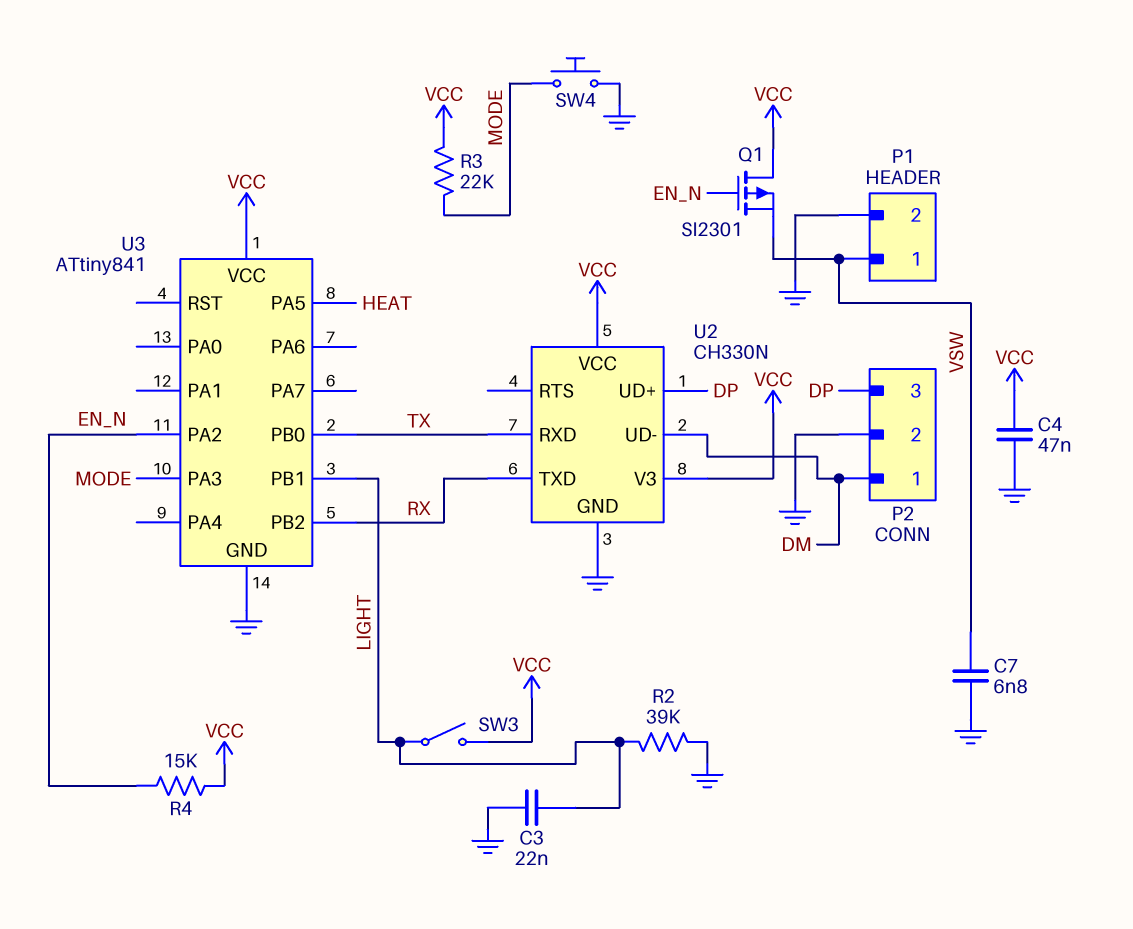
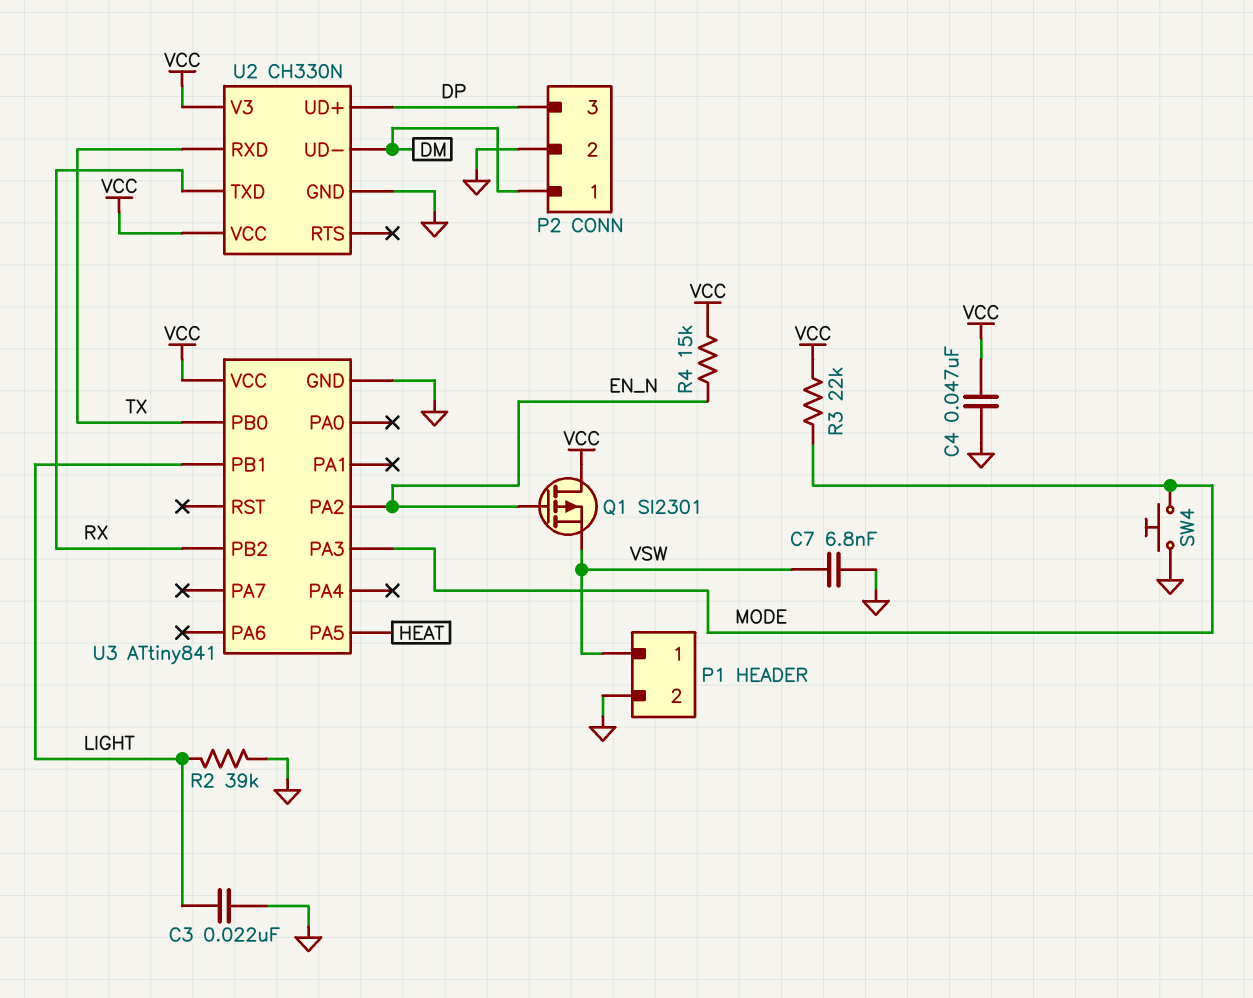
SW3: switch (LIGHT, VCC) -> none

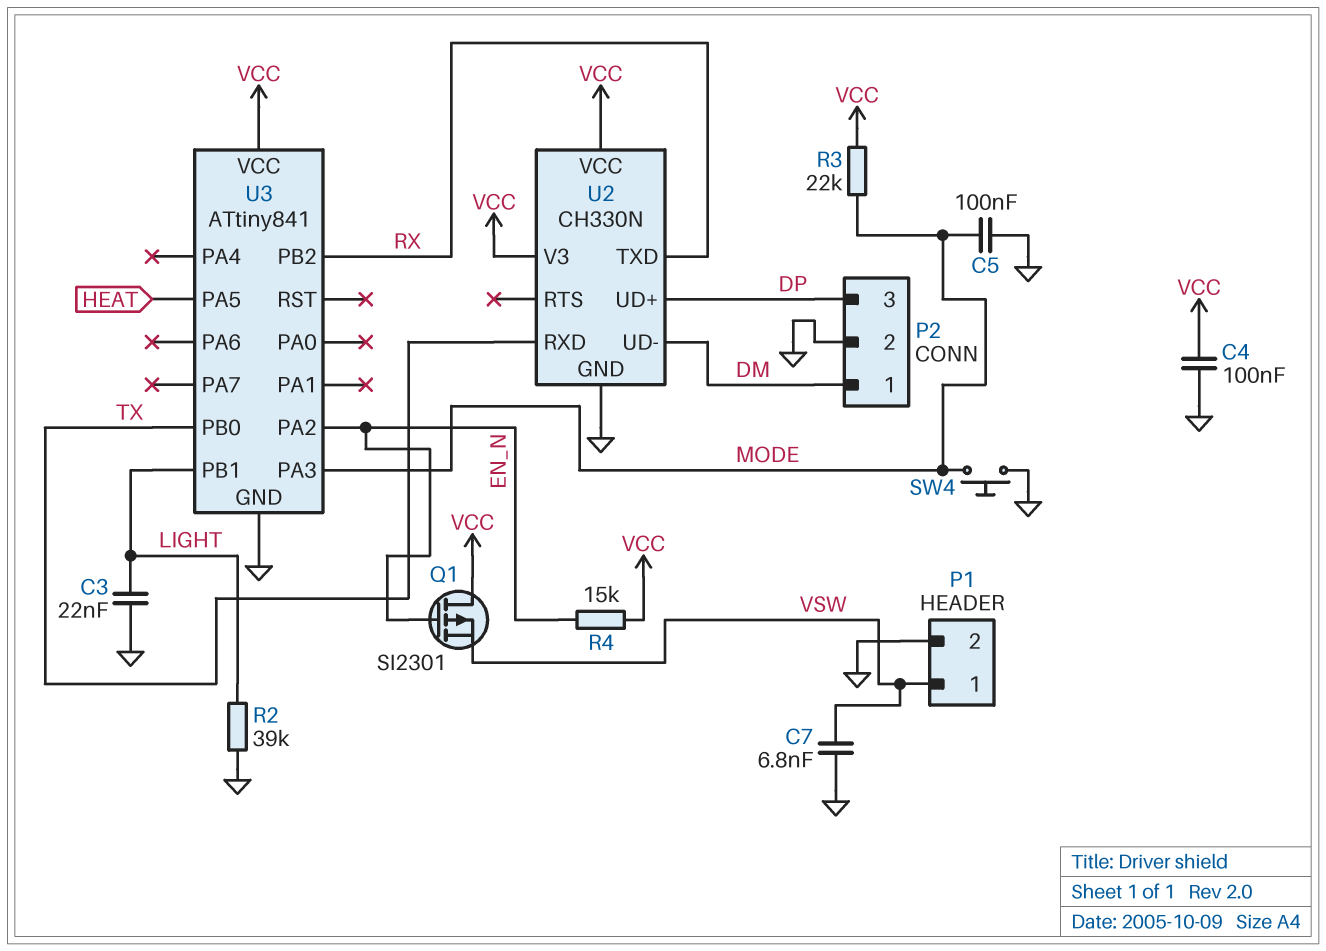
C4: 47nF (GND, VCC) -> 100nF (GND, VCC)
C5: none -> 100nF (GND, MODE)

